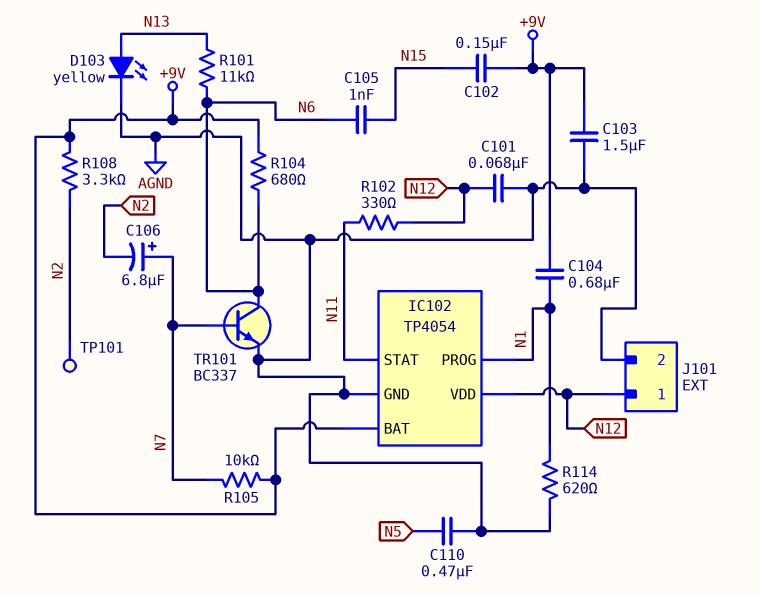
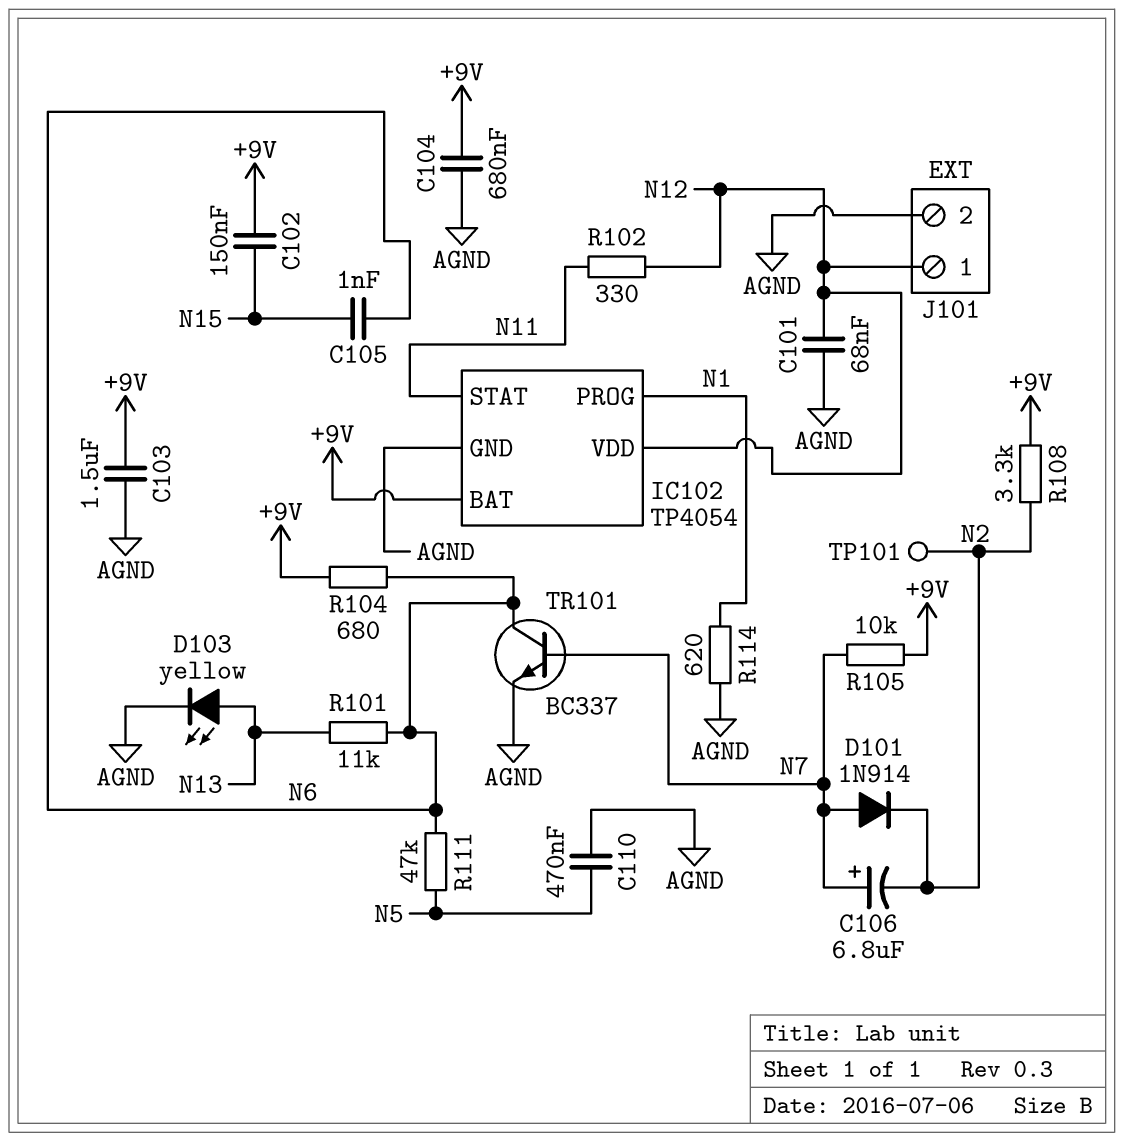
C104: 680nF (+9V, N1) -> 680nF (+9V, AGND)
D101: none -> diode 1N914 (A N7, K N2)
R111: none -> 47k (N5, N6)

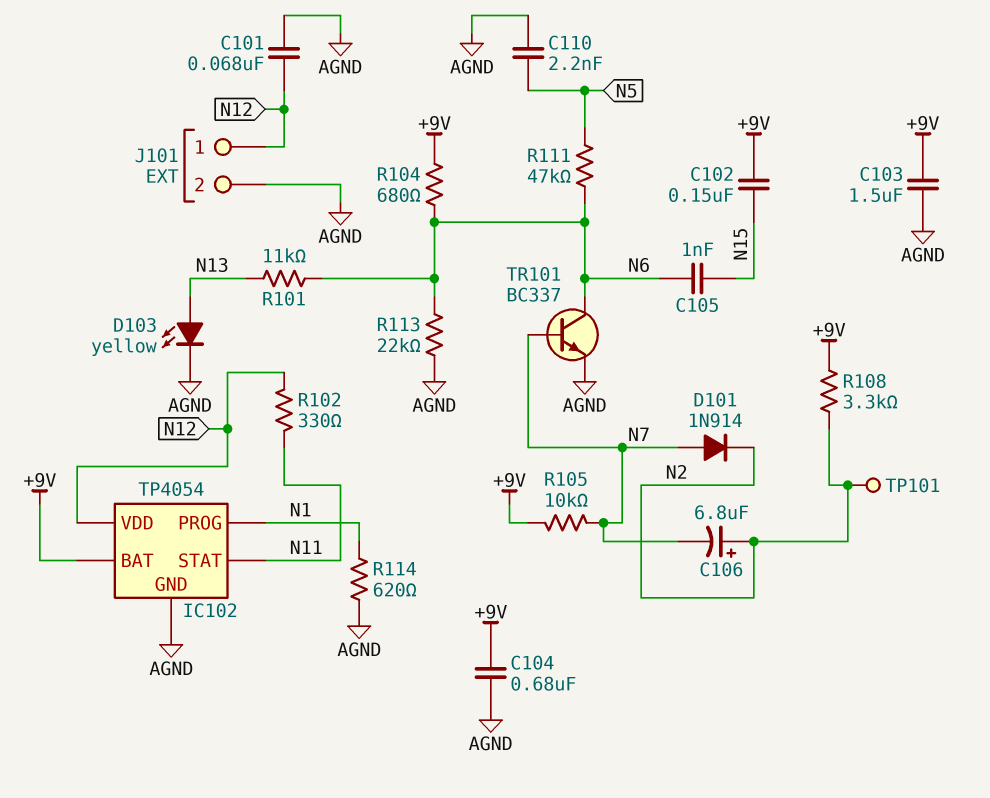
C106: 6.8uF (plus N7, minus N2) -> 6.8uF (plus N2, minus N7)
C110: 470nF (AGND, N5) -> 2.2nF (AGND, N5)
R113: none -> 22k (AGND, N6)

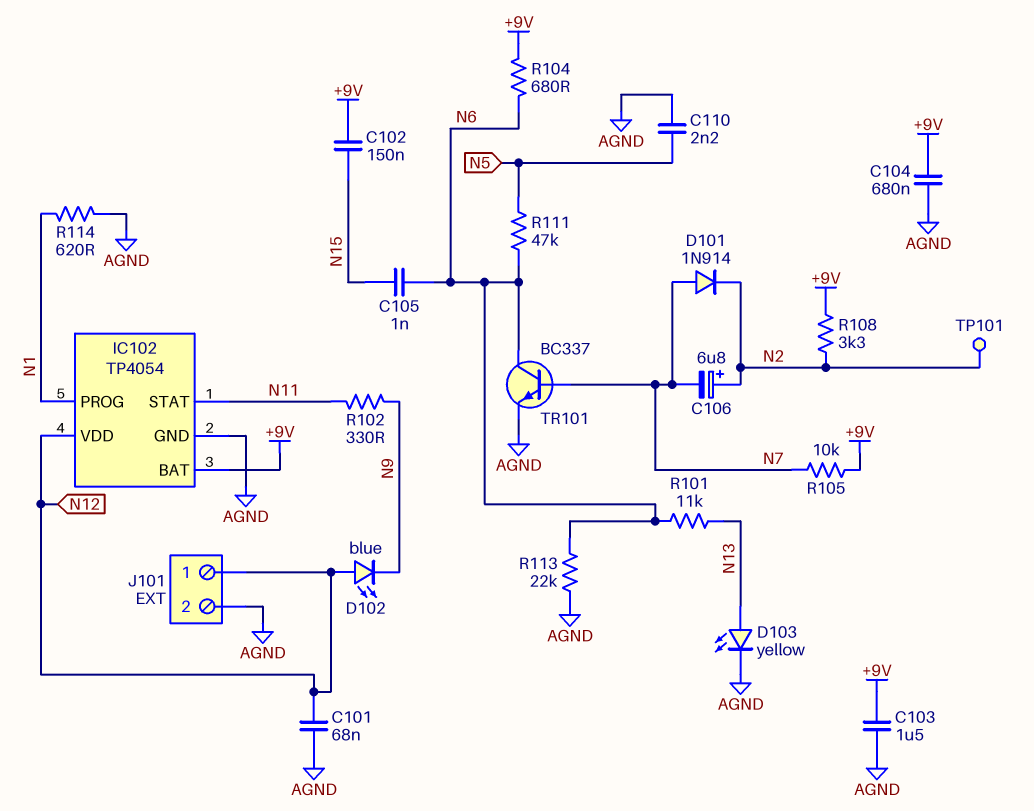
D102: none -> LED blue (A N12, K N9)
R102: 330 (N11, N12) -> 330 (N9, N11)

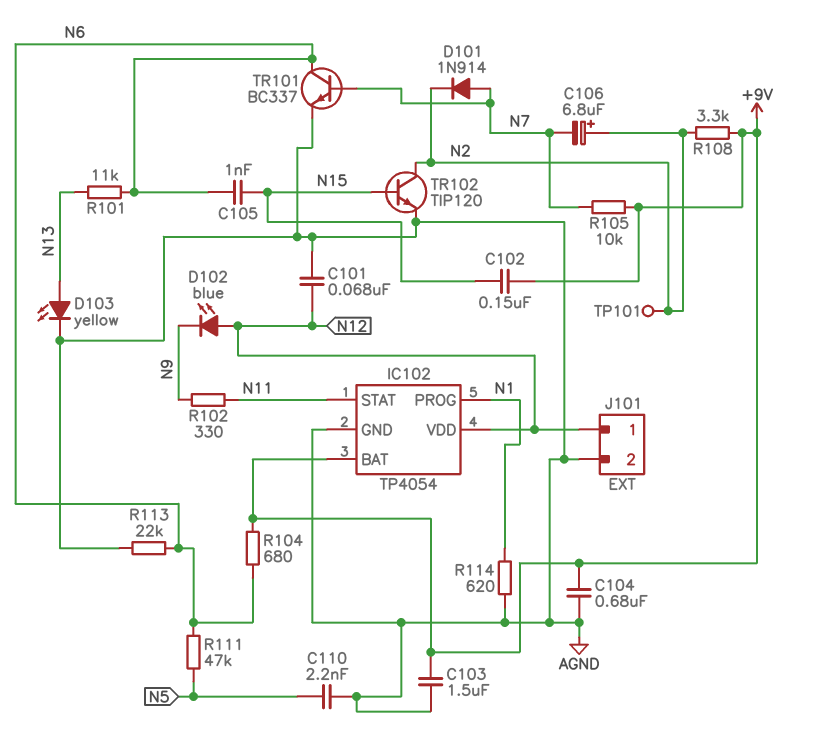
TR102: none -> NPN TIP120 (B N15, C N2, E AGND)

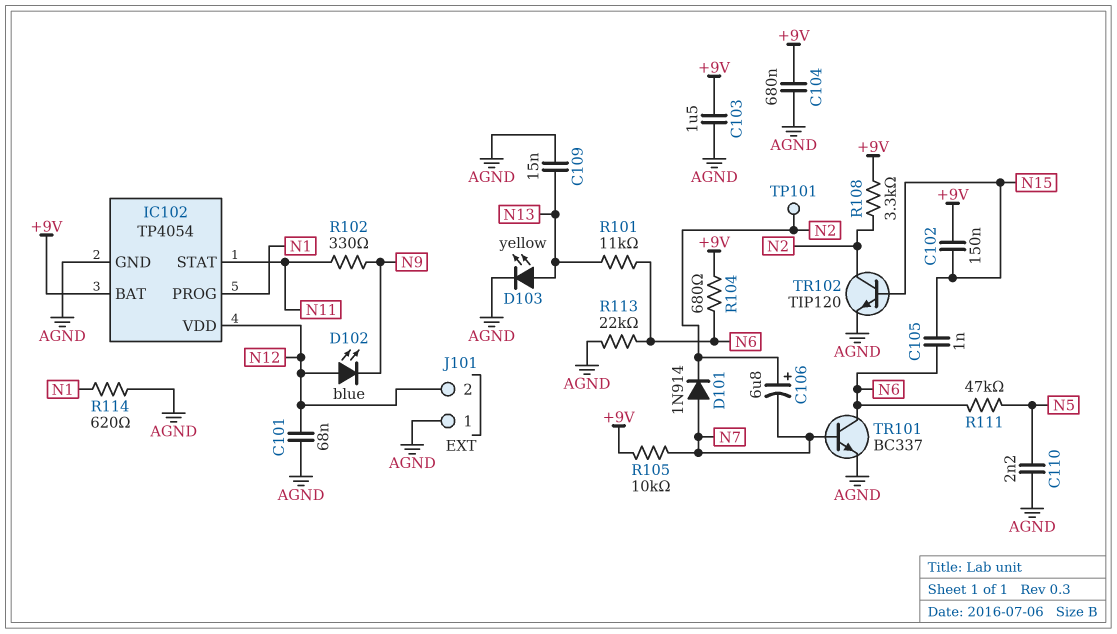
C109: none -> 15nF (AGND, N13)
J101 pin 1: N12 -> AGND
J101 pin 2: AGND -> N12

